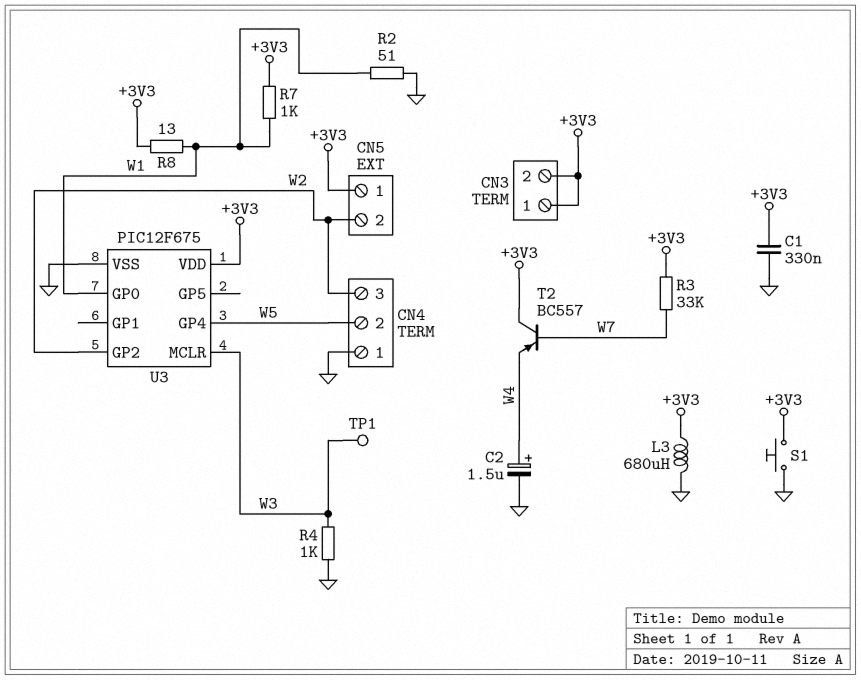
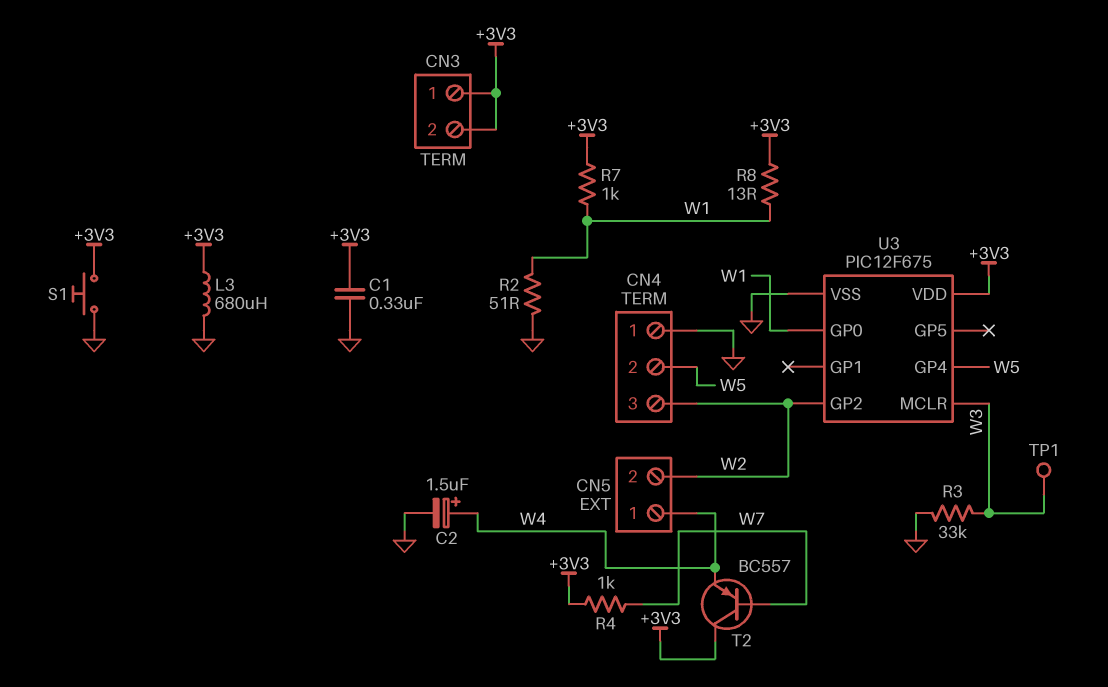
CN5 pin 1: +3V3 -> W4
R3: 33k (+3V3, W7) -> 33k (GND, W3)
R4: 1k (GND, W3) -> 1k (+3V3, W7)

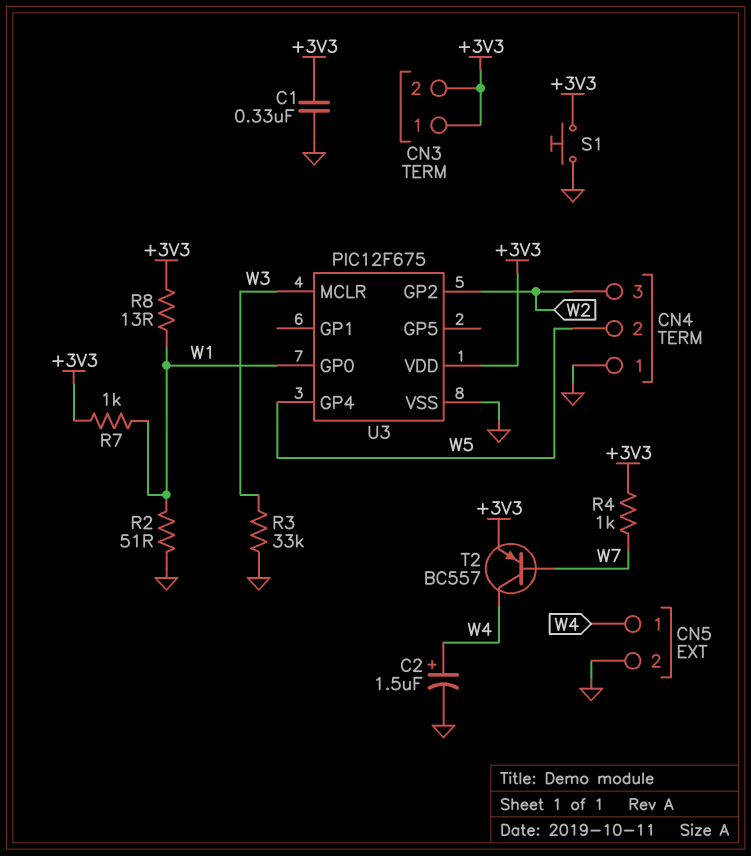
CN5 pin 2: W2 -> GND
L3: 680uH (+3V3, GND) -> none
T2: PNP BC557 (B W7, C +3V3, E W4) -> PNP BC557 (B W7, C W4, E +3V3)
TP1: test point (W3) -> none

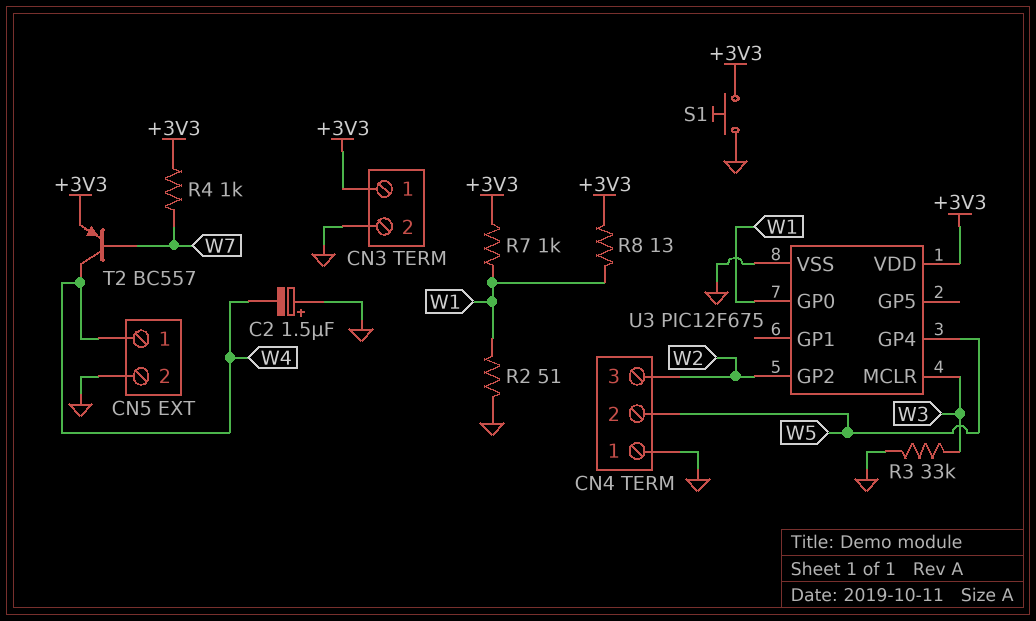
C1: 330nF (+3V3, GND) -> none
C2: 1.5uF (plus W4, minus GND) -> 1.5uF (plus GND, minus W4)
CN3 pin 2: +3V3 -> GND

